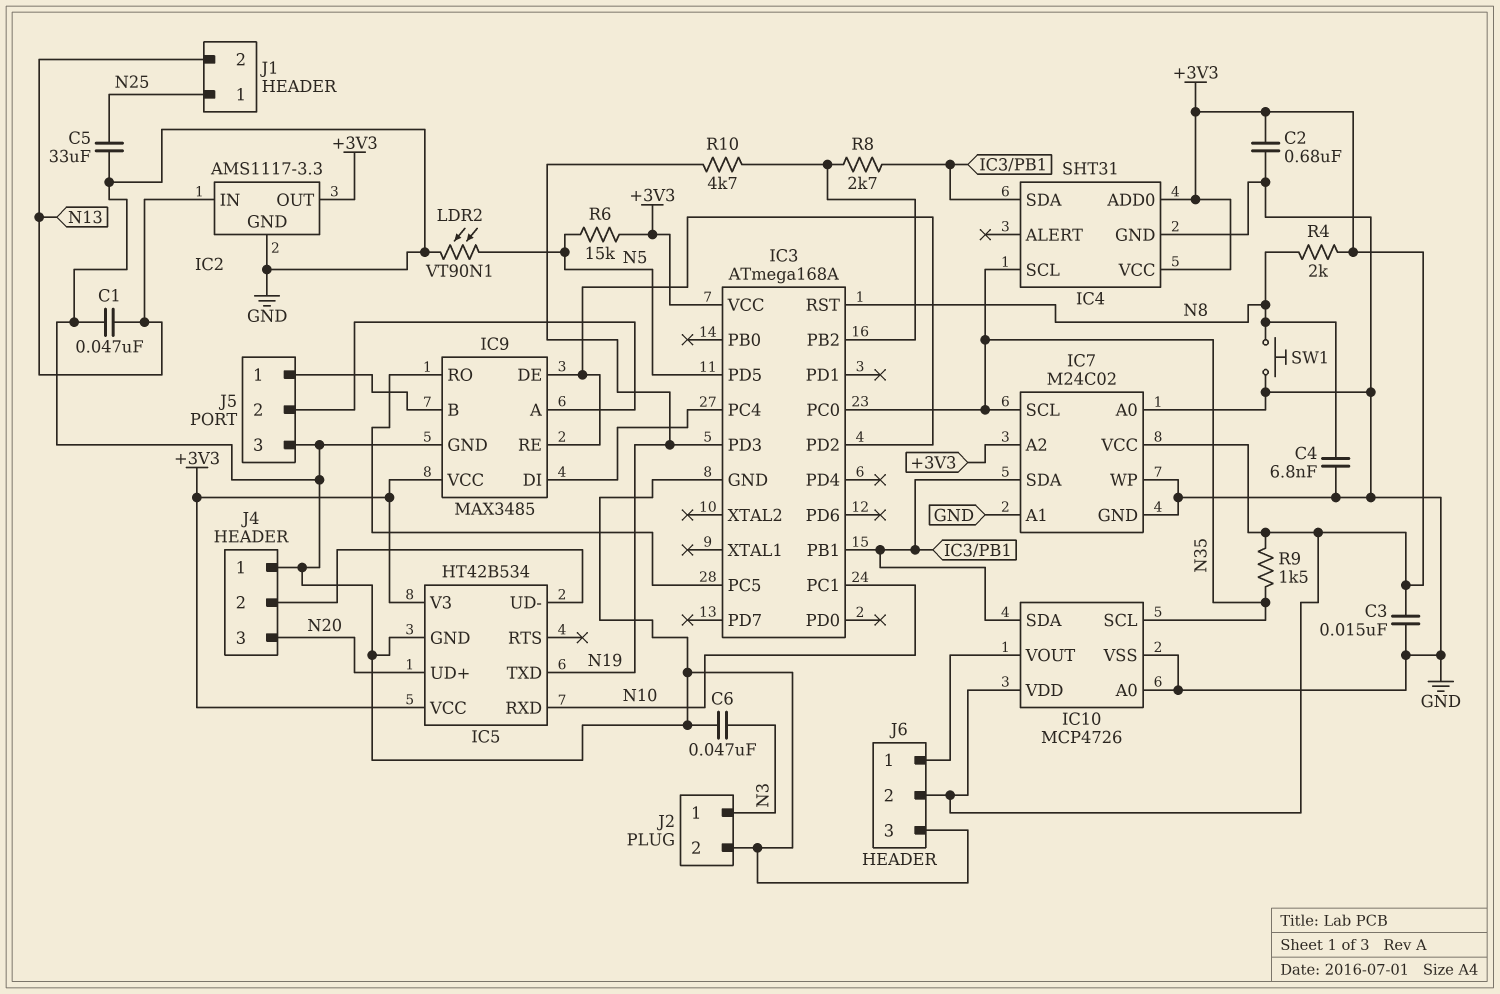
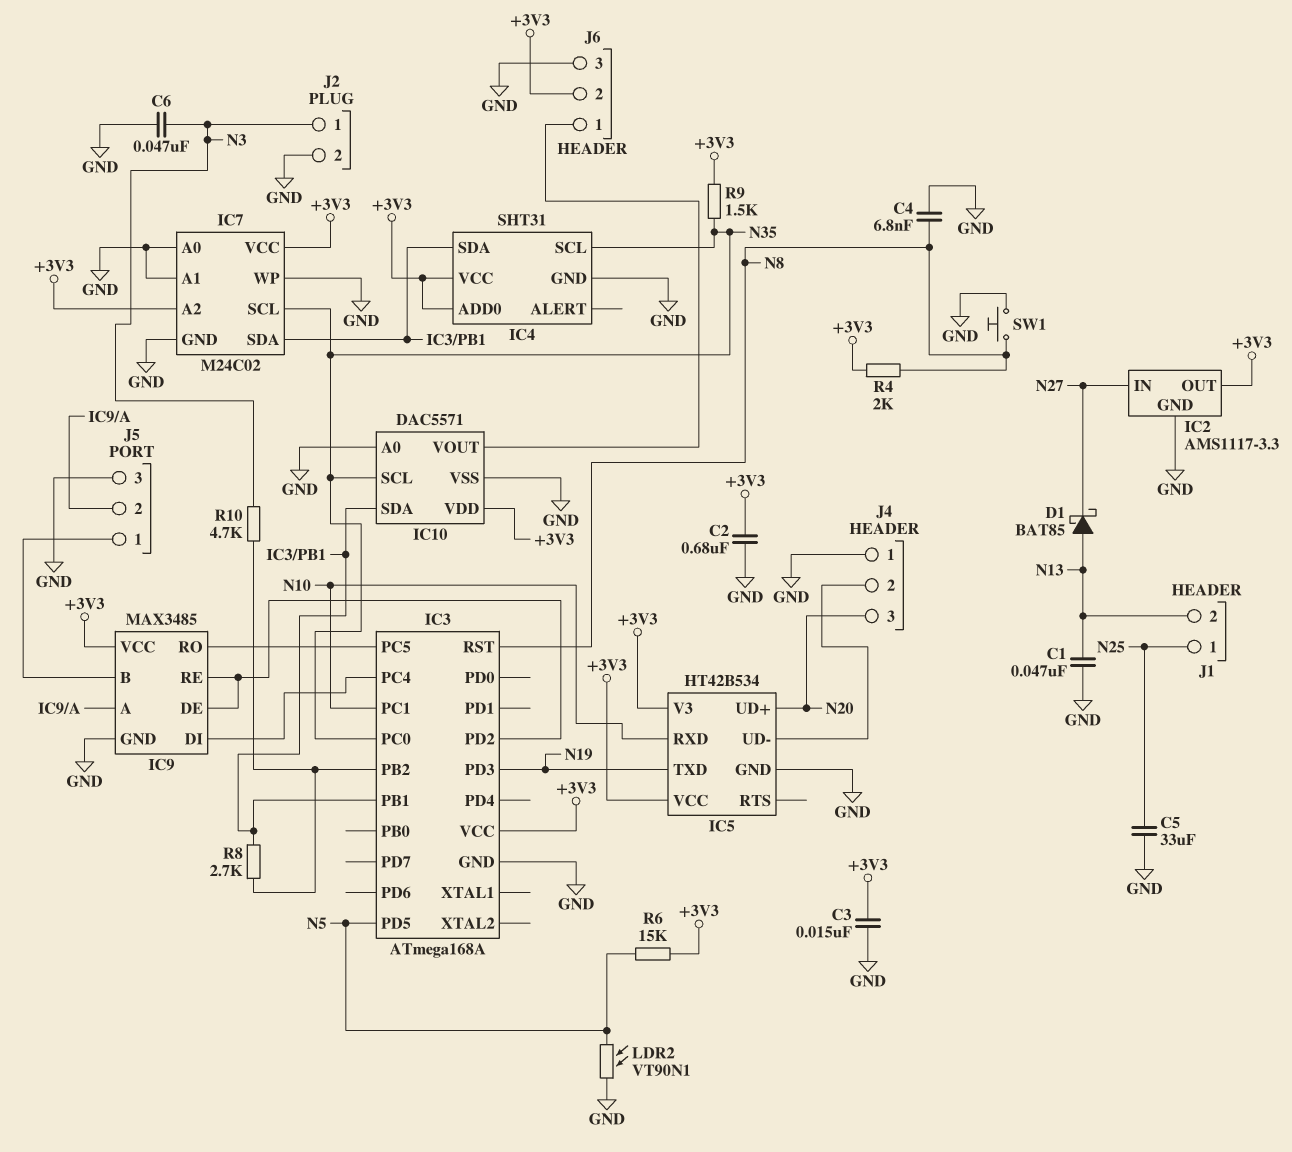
D1: none -> schottky BAT85 (A N13, K N27)
IC2 pin IN: N13 -> N27
IC10: MCP4726 -> DAC5571
R10: 4.7k (IC3/PB2, N19) -> 4.7k (IC3/PB2, N3)

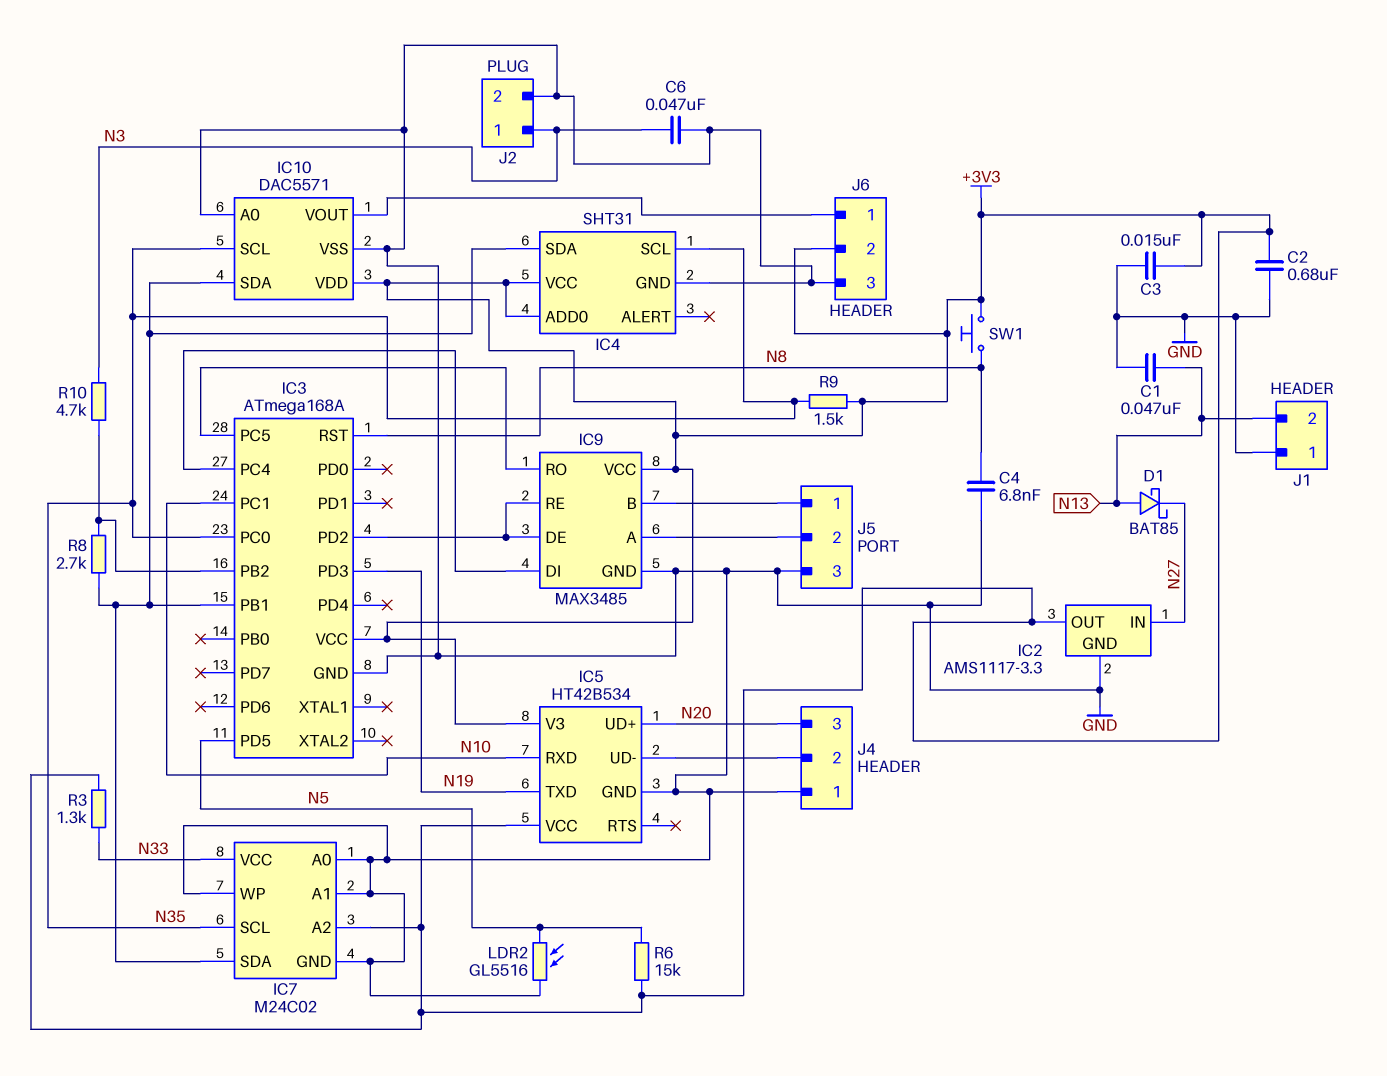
C5: 33uF (GND, N25) -> none
IC7 pin VCC: +3V3 -> N33
J1 pin 1: N25 -> GND
LDR2: VT90N1 (GND, N5) -> GL5516 (GND, N5)
R3: none -> 1.3k (+3V3, N33)
R4: 2k (+3V3, N8) -> none
SW1: button (GND, N8) -> button (+3V3, N8)

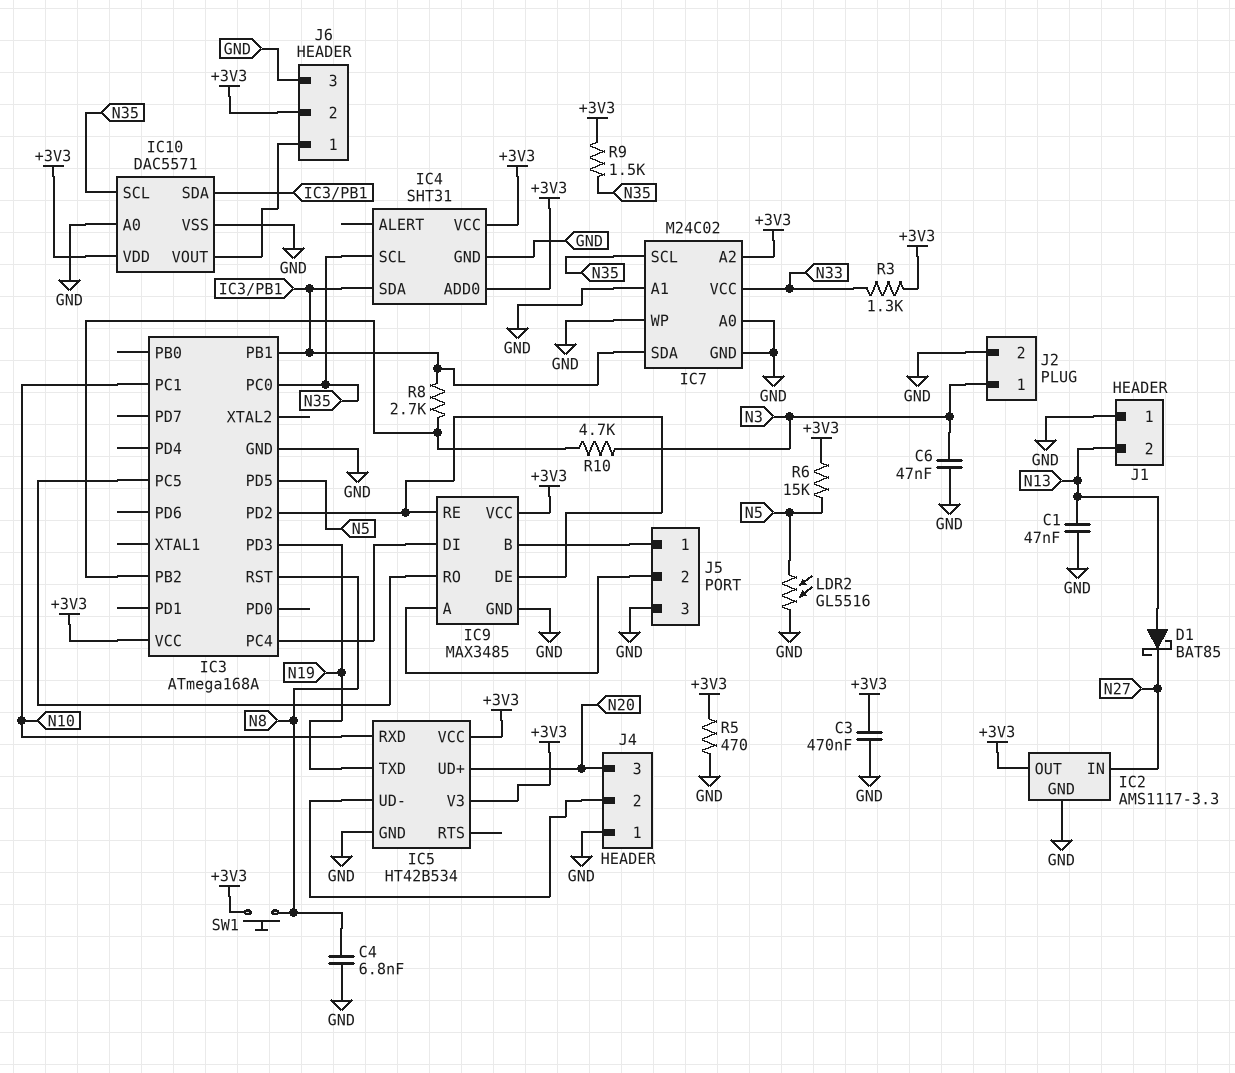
C2: 680nF (+3V3, GND) -> none
C3: 15nF (+3V3, GND) -> 470nF (+3V3, GND)
R5: none -> 470 (+3V3, GND)

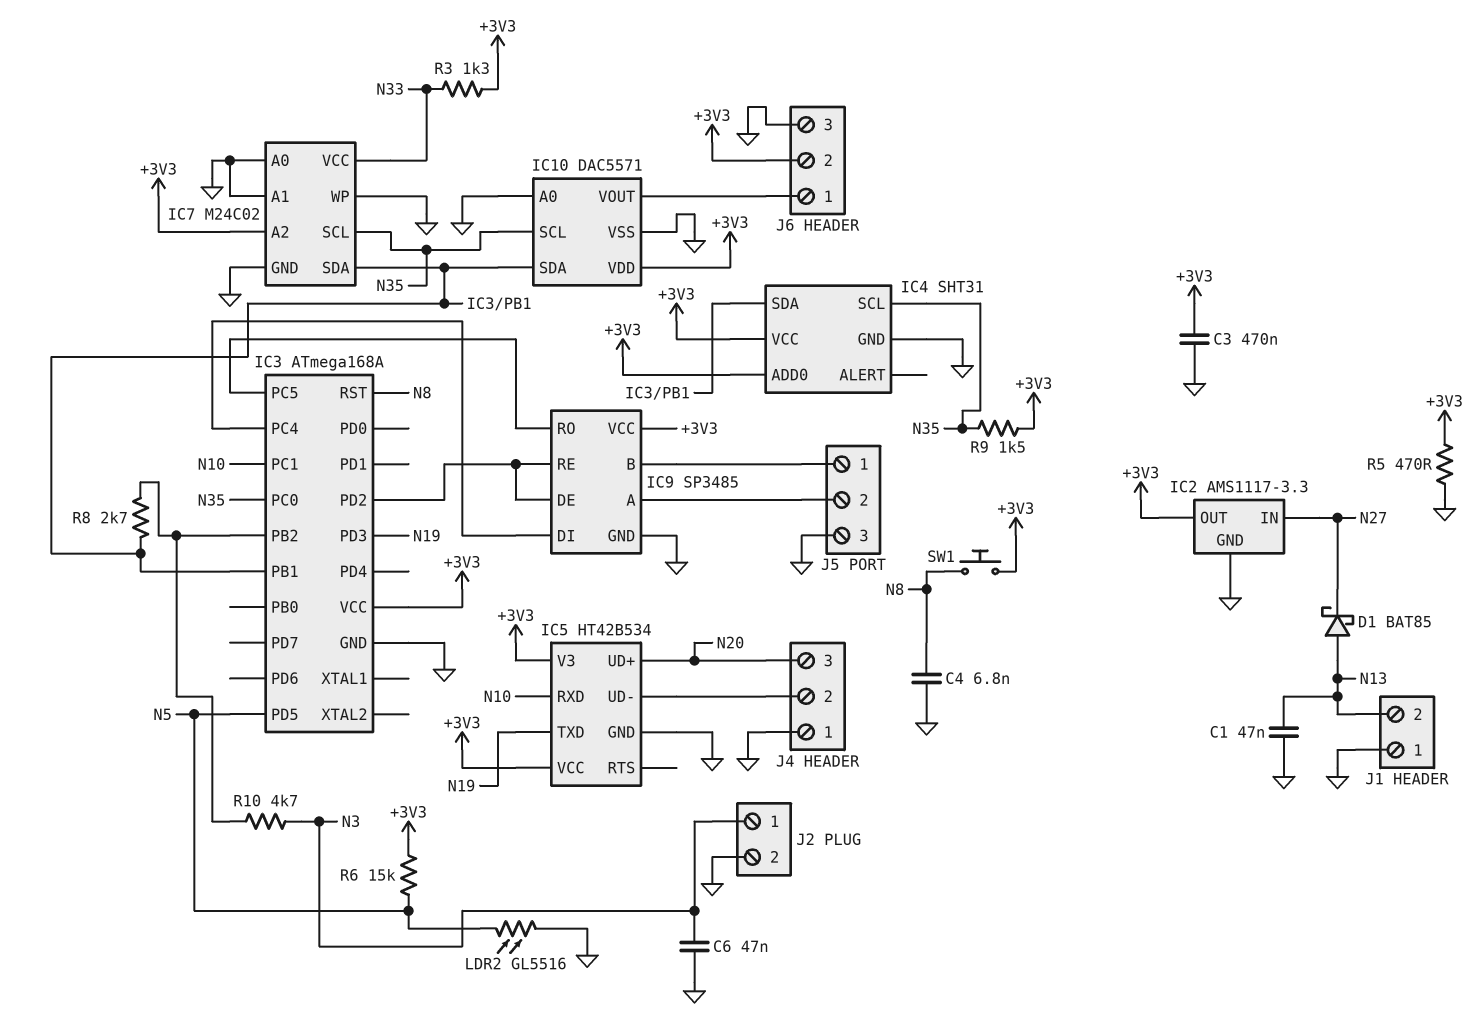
IC9: MAX3485 -> SP3485

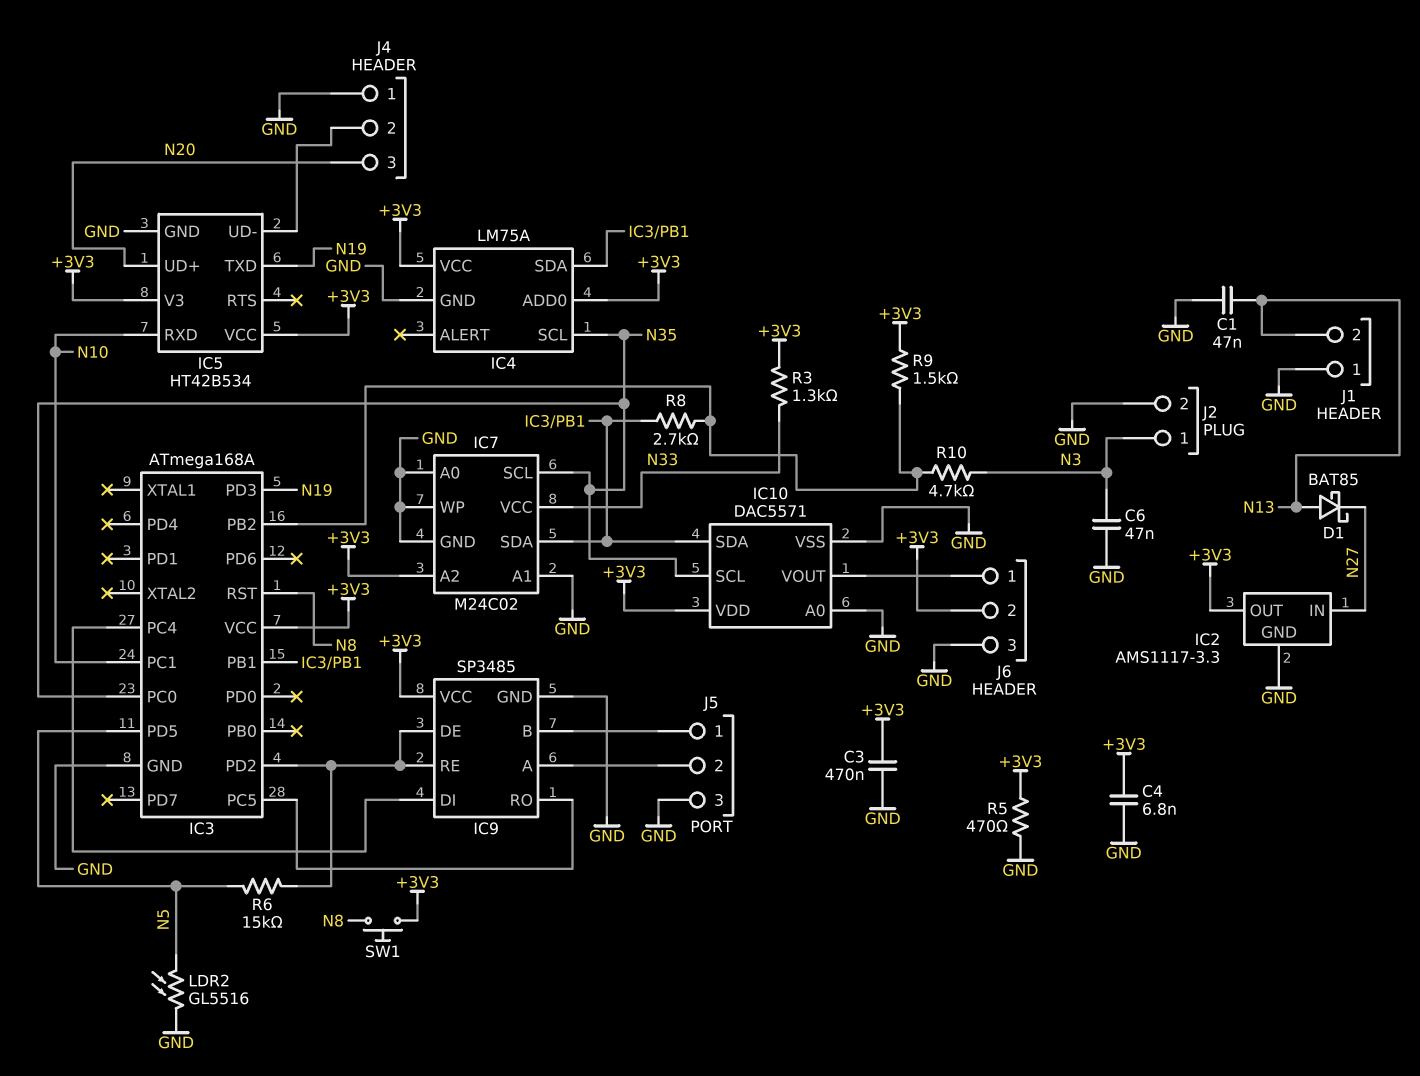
C4: 6.8nF (GND, N8) -> 6.8nF (+3V3, GND)
IC4: SHT31 -> LM75A
R6: 15k (+3V3, N5) -> 15k (IC3/PD2, N5)
R9: 1.5k (+3V3, N35) -> 1.5k (+3V3, IC3/PB2)

